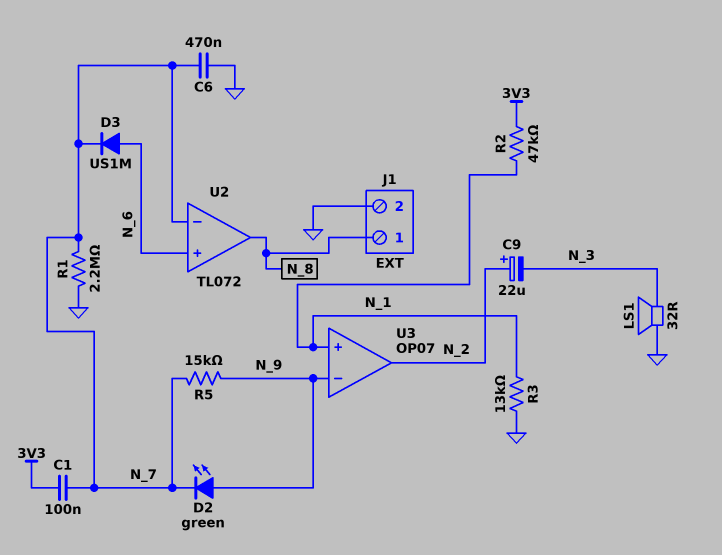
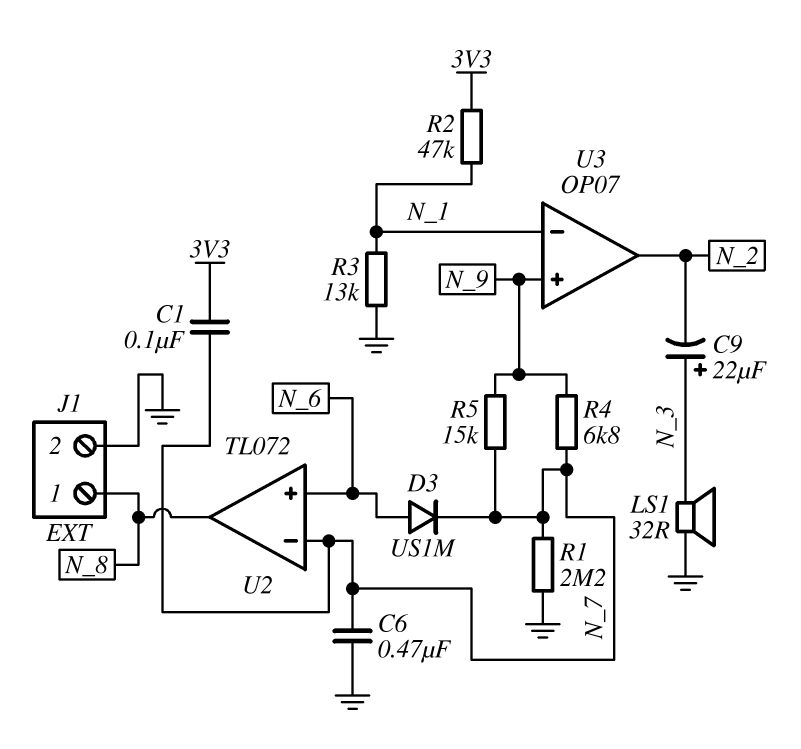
C9: 22uF (plus N_2, minus N_3) -> 22uF (plus N_3, minus N_2)
D2: LED green (A N_9, K N_7) -> none
R4: none -> 6.8k (N_7, N_9)
U3 pin in+: N_1 -> N_9
U3 pin in-: N_9 -> N_1

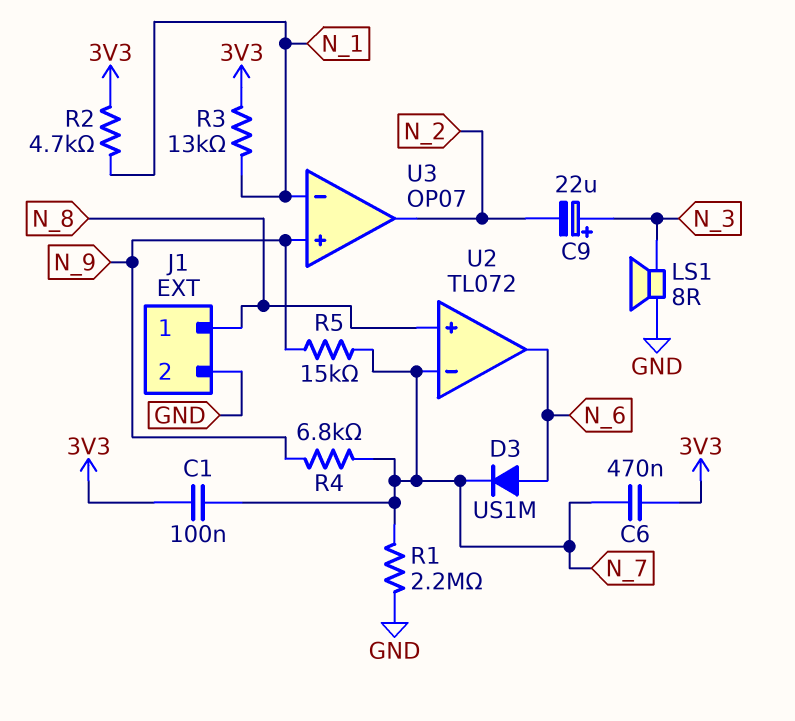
C6: 470nF (GND, N_7) -> 470nF (3V3, N_7)
LS1: speaker 32R (GND, N_3) -> speaker 8R (GND, N_3)
R2: 47k (3V3, N_1) -> 4.7k (3V3, N_1)
R3: 13k (GND, N_1) -> 13k (3V3, N_1)
U2 pin in+: N_6 -> N_8
U2 pin out: N_8 -> N_6

